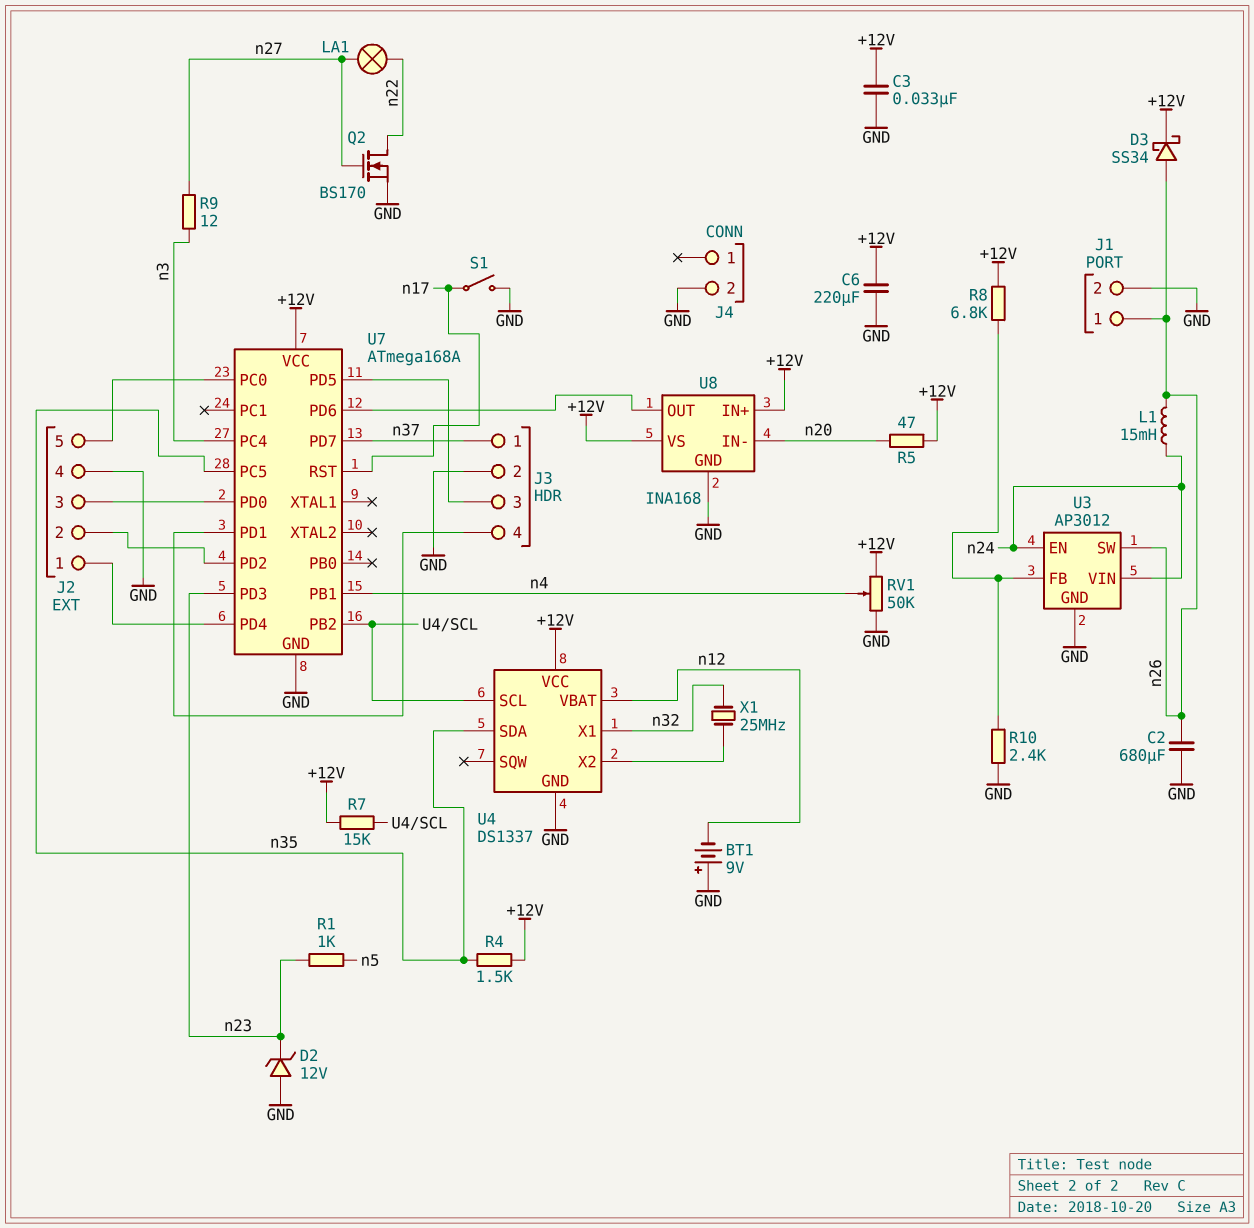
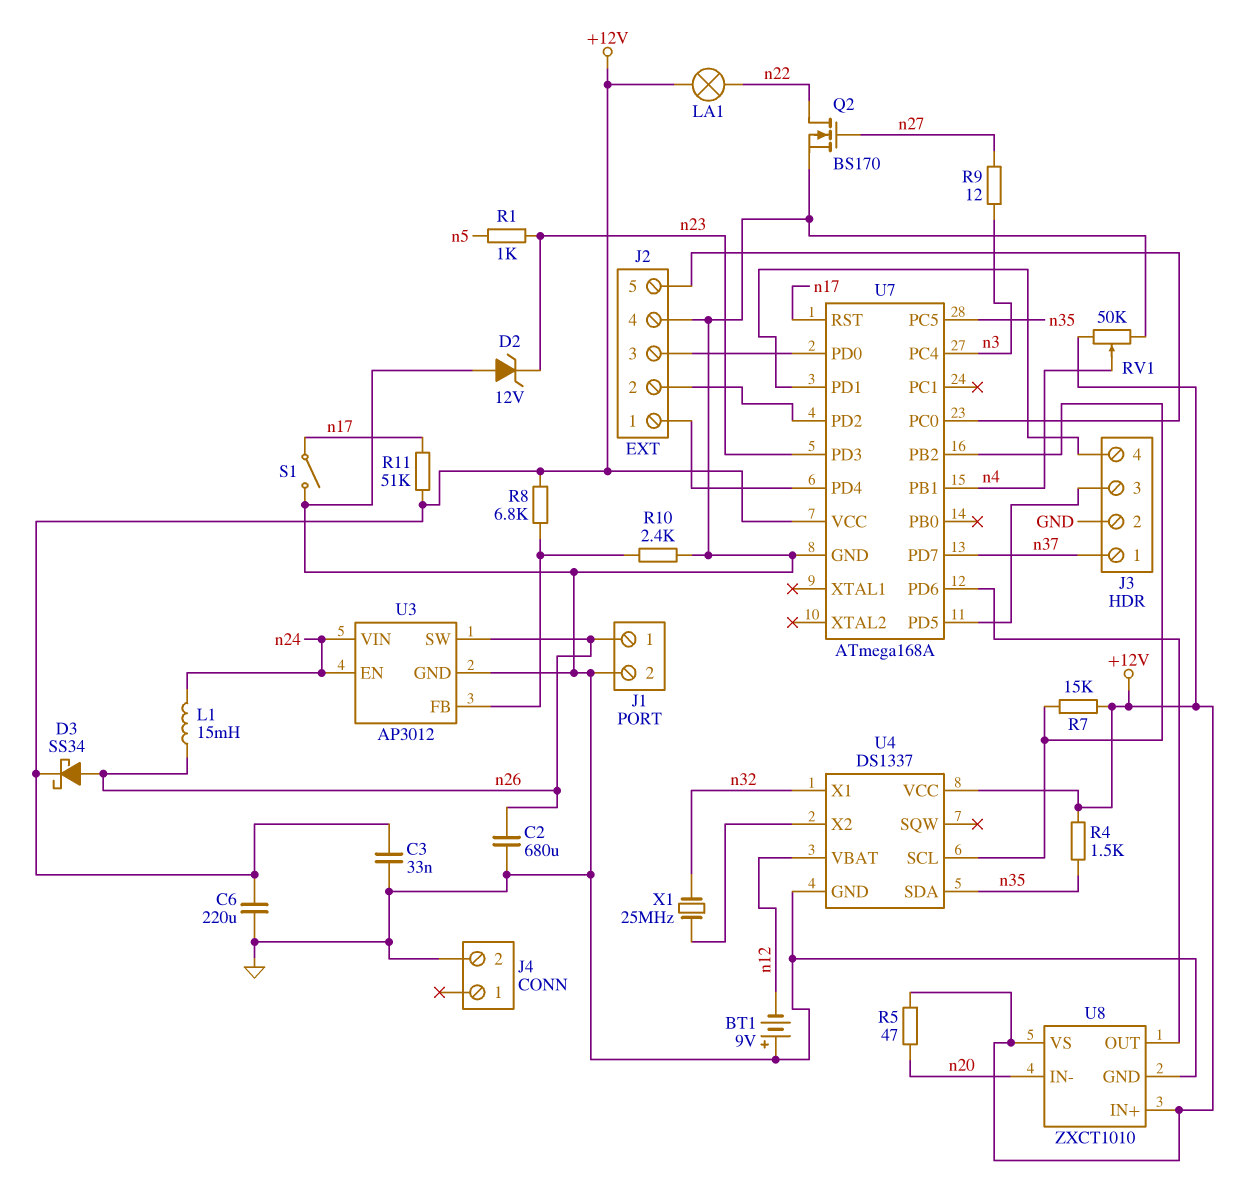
LA1: lamp (n22, n27) -> lamp (+12V, n22)
R11: none -> 51k (+12V, n17)
U8: INA168 -> ZXCT1010

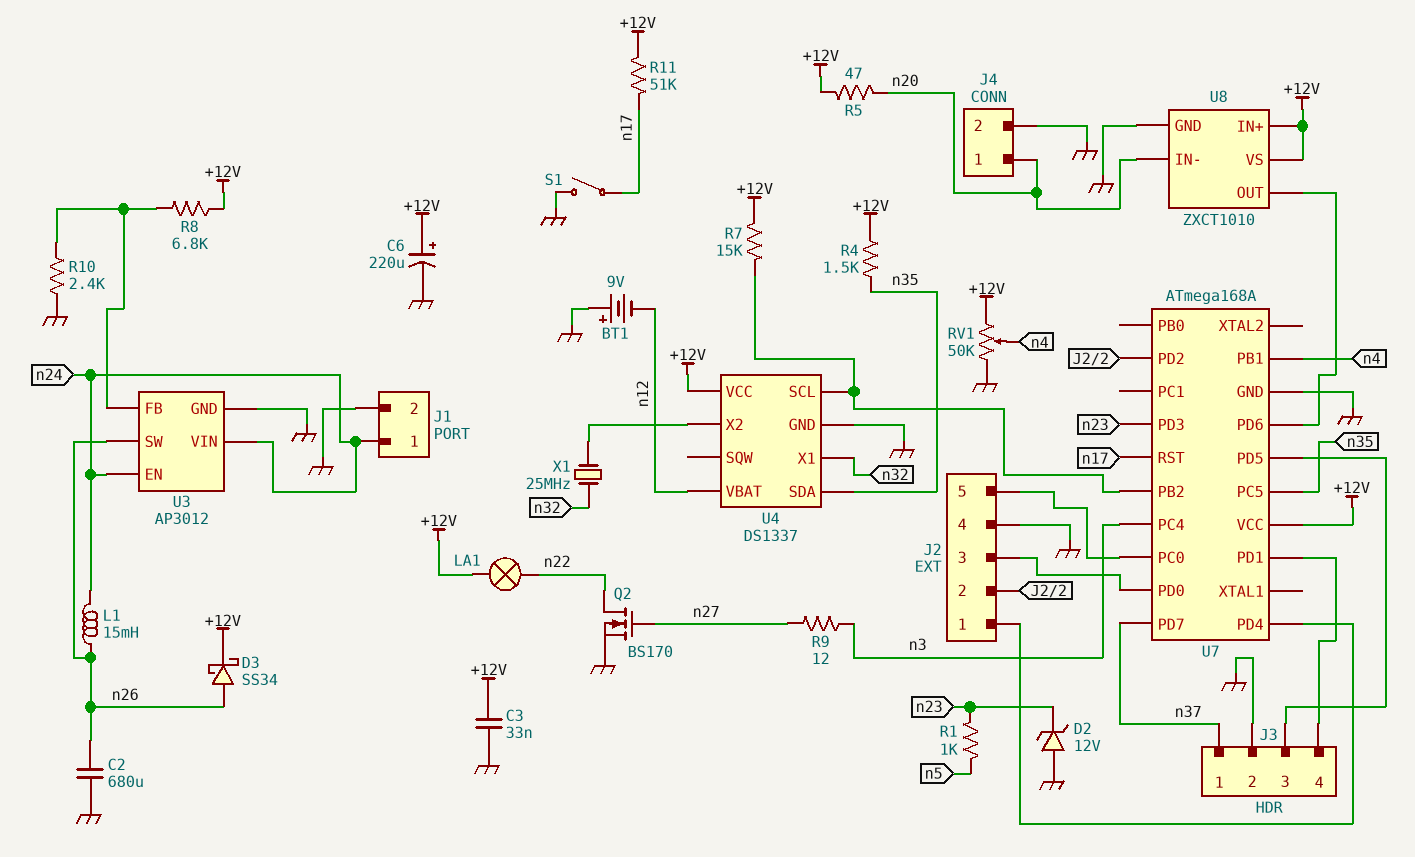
C6: 220uF (+12V, GND) -> 220uF (plus +12V, minus GND)
J1 pin 1: n26 -> n24
J4 pin 1: none -> n20

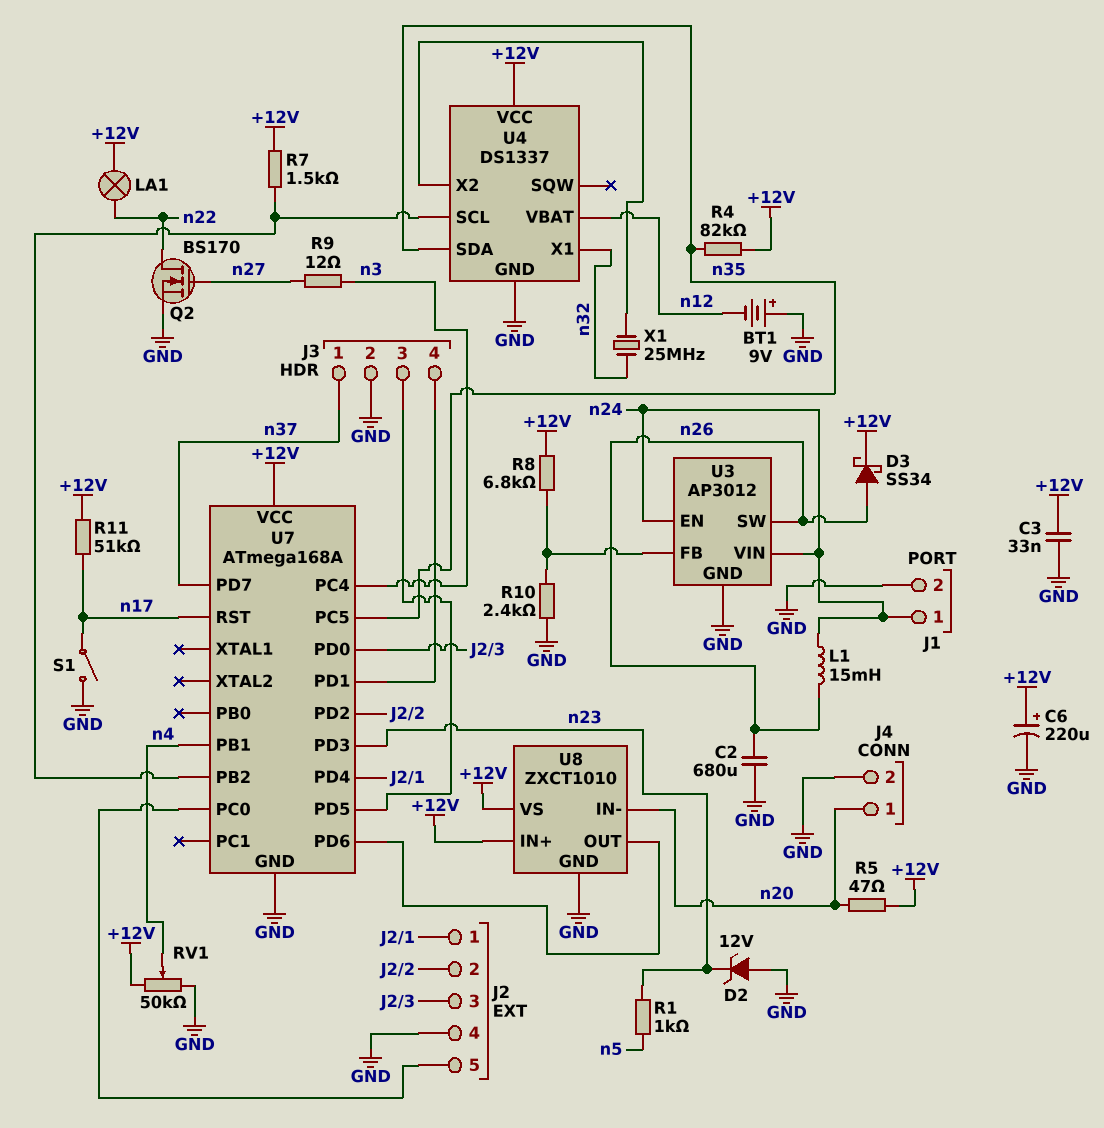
R4: 1.5k (+12V, n35) -> 82k (+12V, n35)
R7: 15k (+12V, U4/SCL) -> 1.5k (+12V, U4/SCL)

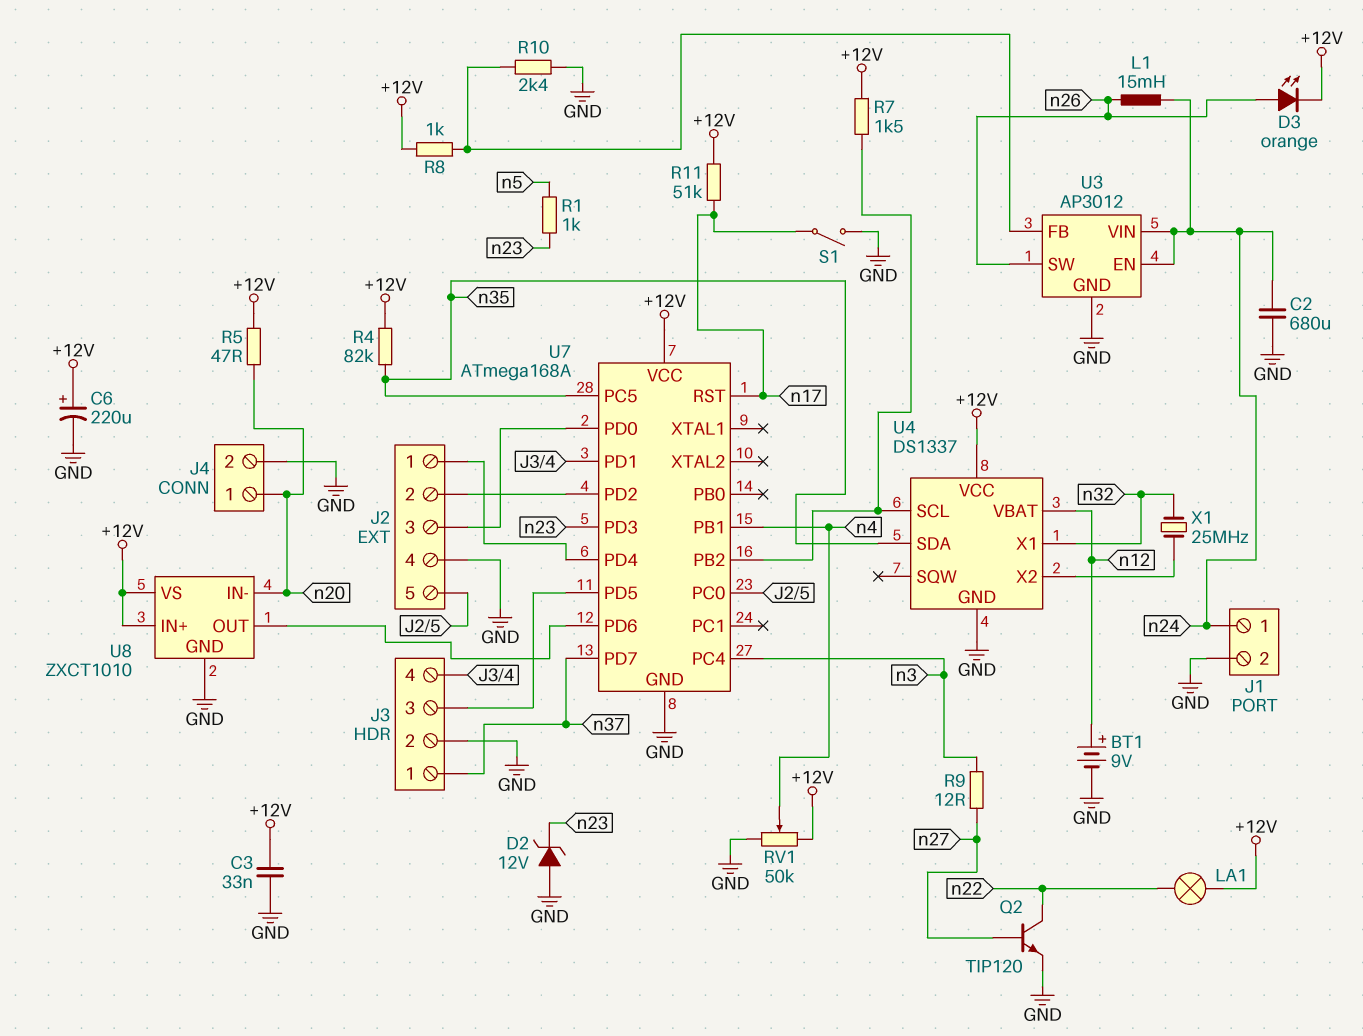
BT1: 9V (plus GND, minus n12) -> 9V (plus n12, minus GND)
C2: 680uF (GND, n26) -> 680uF (GND, n24)
D3: schottky SS34 (A n26, K +12V) -> LED orange (A n26, K +12V)
Q2: NMOS BS170 (G n27, D n22, S GND) -> NPN TIP120 (B n27, C n22, E GND)
R8: 6.8k (+12V, U3/FB) -> 1k (+12V, U3/FB)

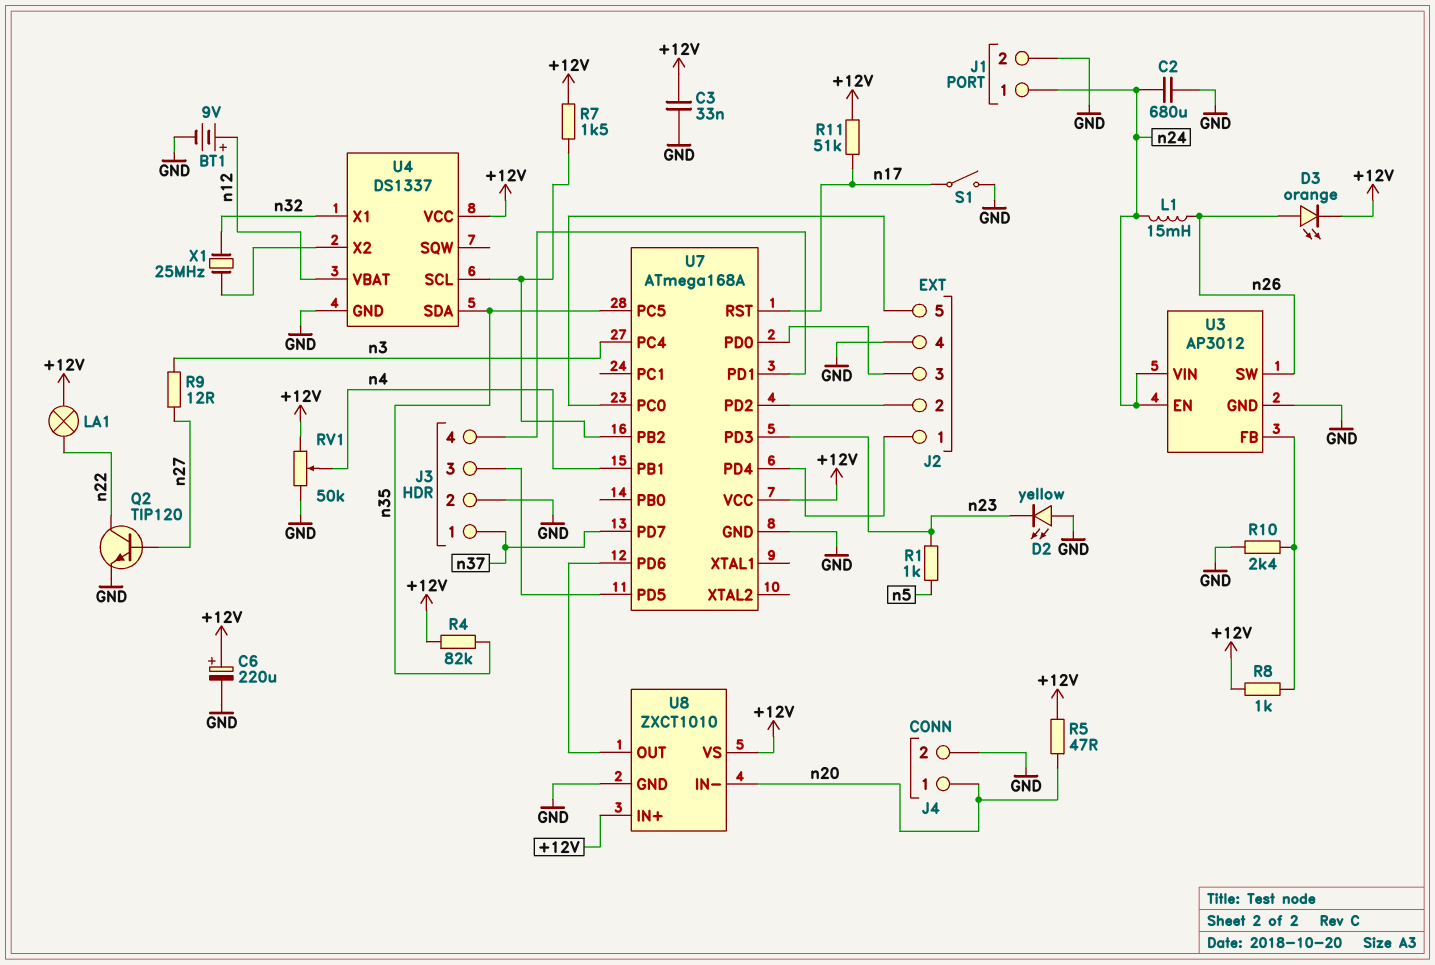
D2: zener 12V (A GND, K n23) -> LED yellow (A GND, K n23)

